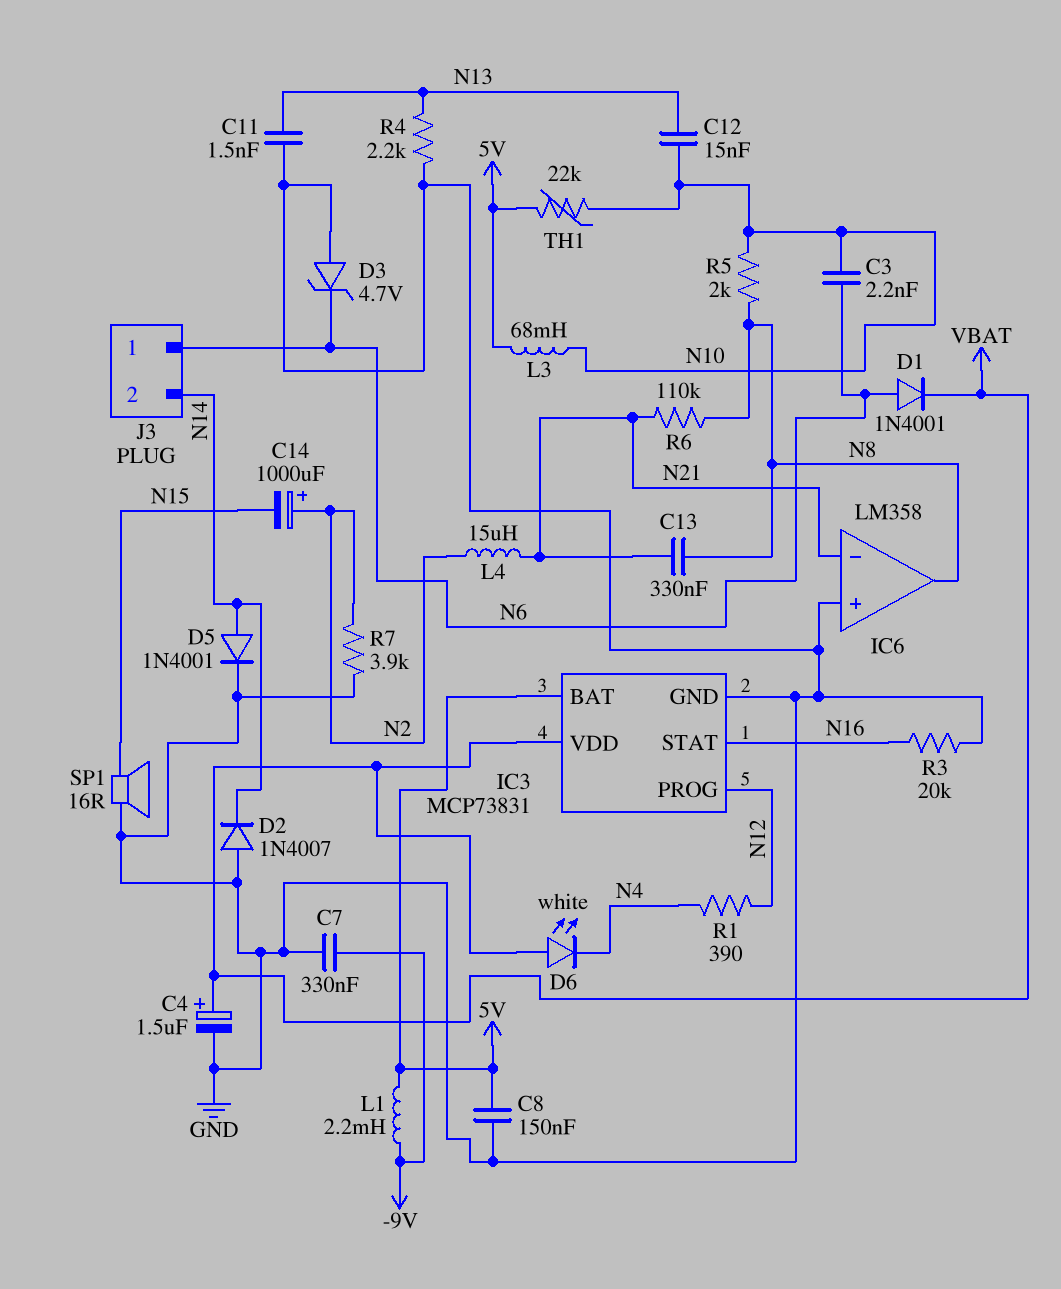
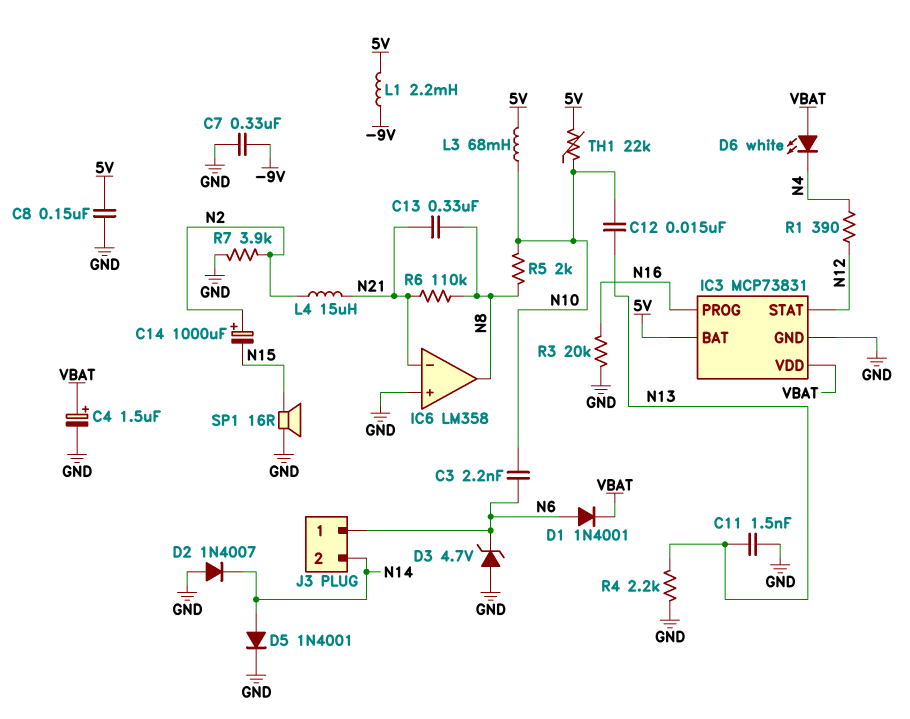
IC3 pin PROG: N12 -> N16
IC3 pin STAT: N16 -> N12

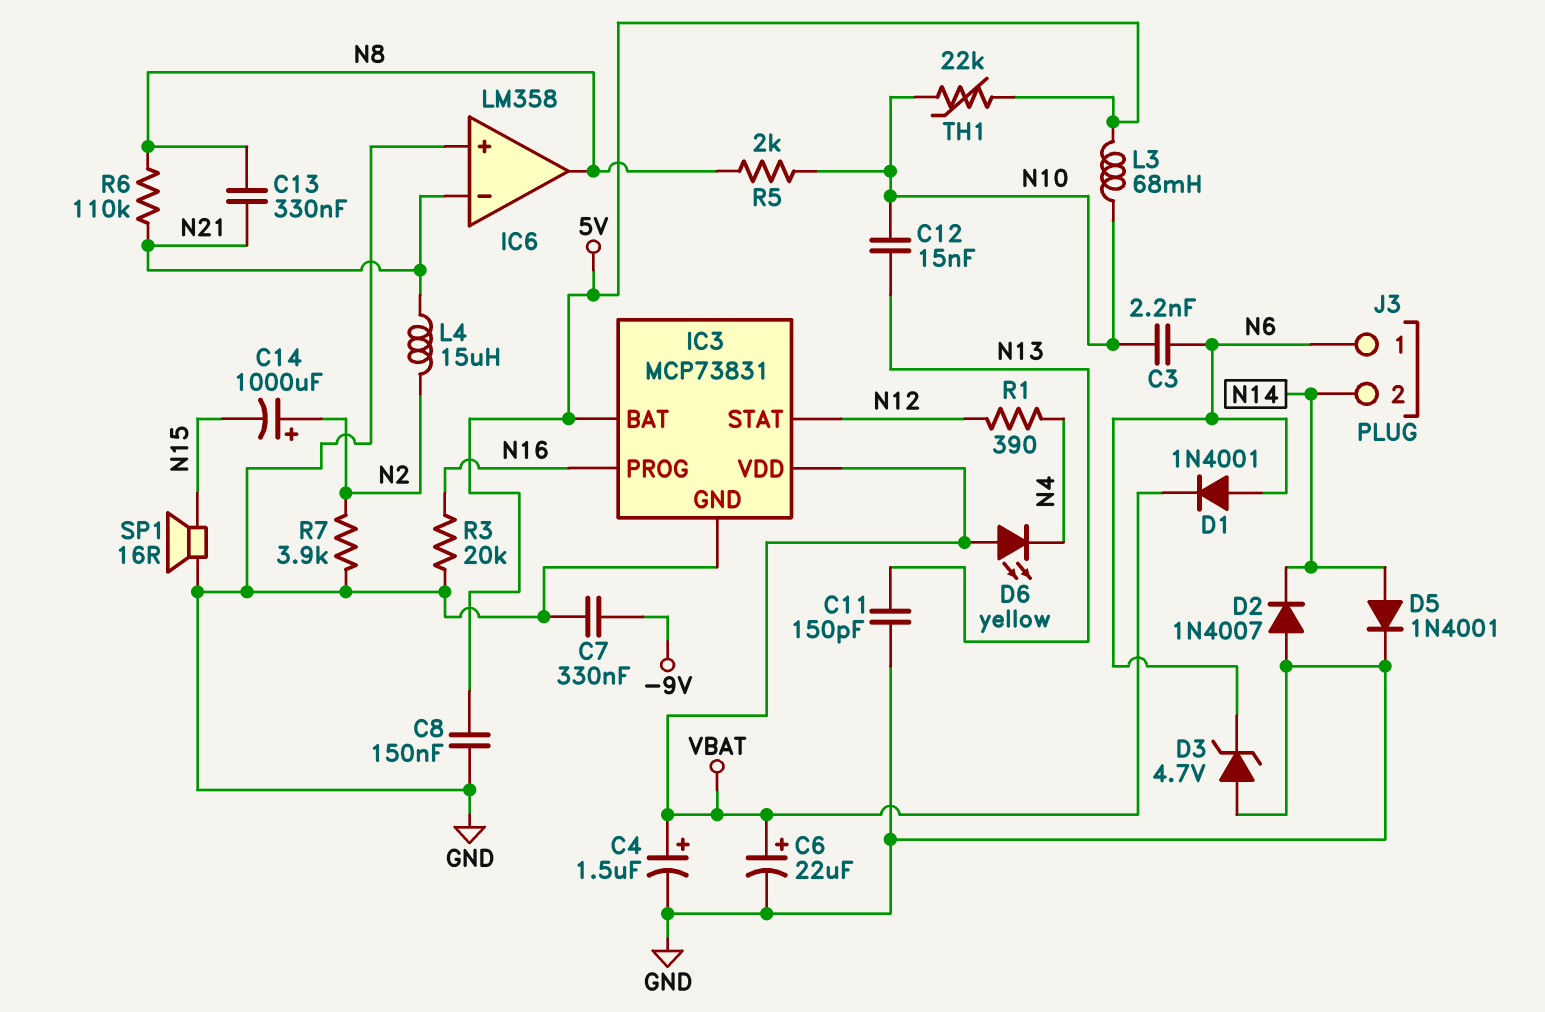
C6: none -> 22uF (plus VBAT, minus GND)
C11: 1.5nF (GND, N13) -> 150pF (GND, N13)
D6: LED white (A VBAT, K N4) -> LED yellow (A VBAT, K N4)
L1: 2.2mH (-9V, 5V) -> none
R4: 2.2k (GND, N13) -> none

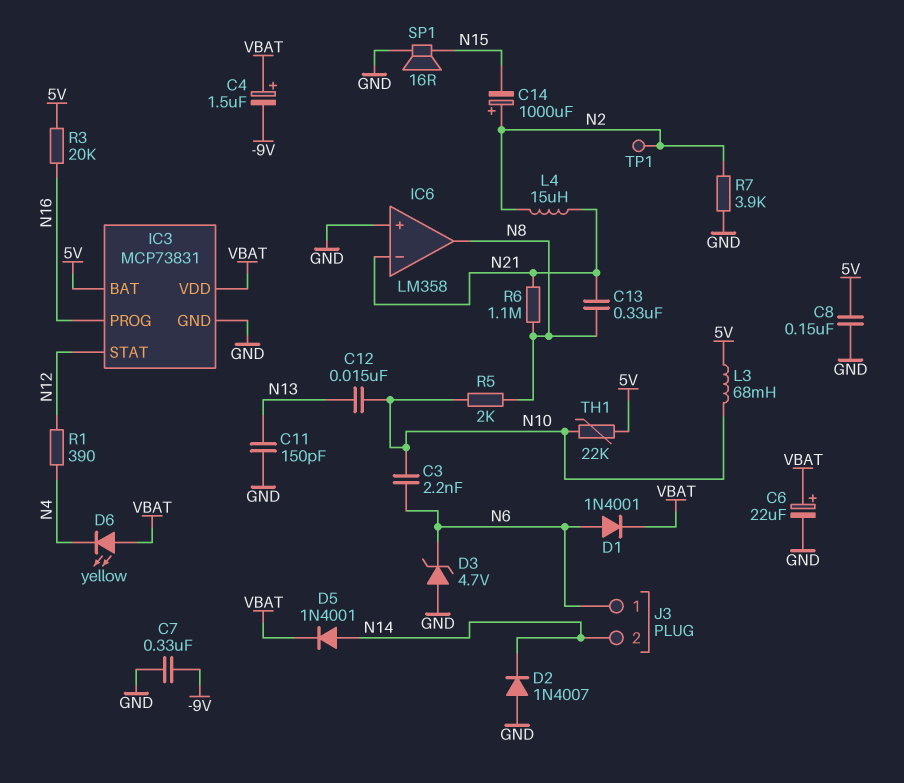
C4: 1.5uF (plus VBAT, minus GND) -> 1.5uF (plus VBAT, minus -9V)
D5: diode 1N4001 (A N14, K GND) -> diode 1N4001 (A N14, K VBAT)
R3: 20k (GND, N16) -> 20k (5V, N16)
R6: 110k (N8, N21) -> 1.1M (N8, N21)
TP1: none -> test point (N2)

